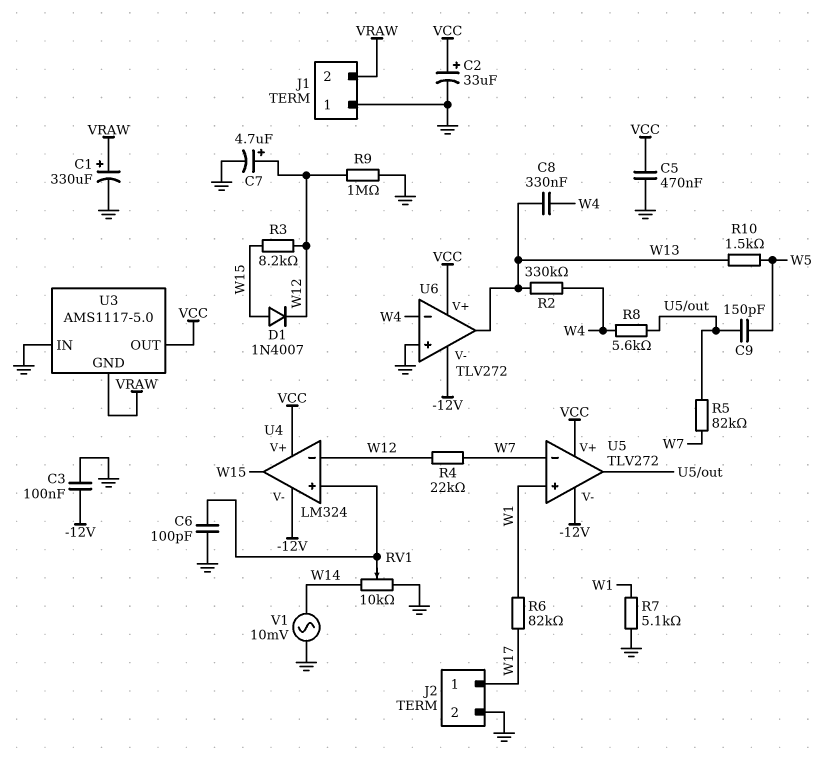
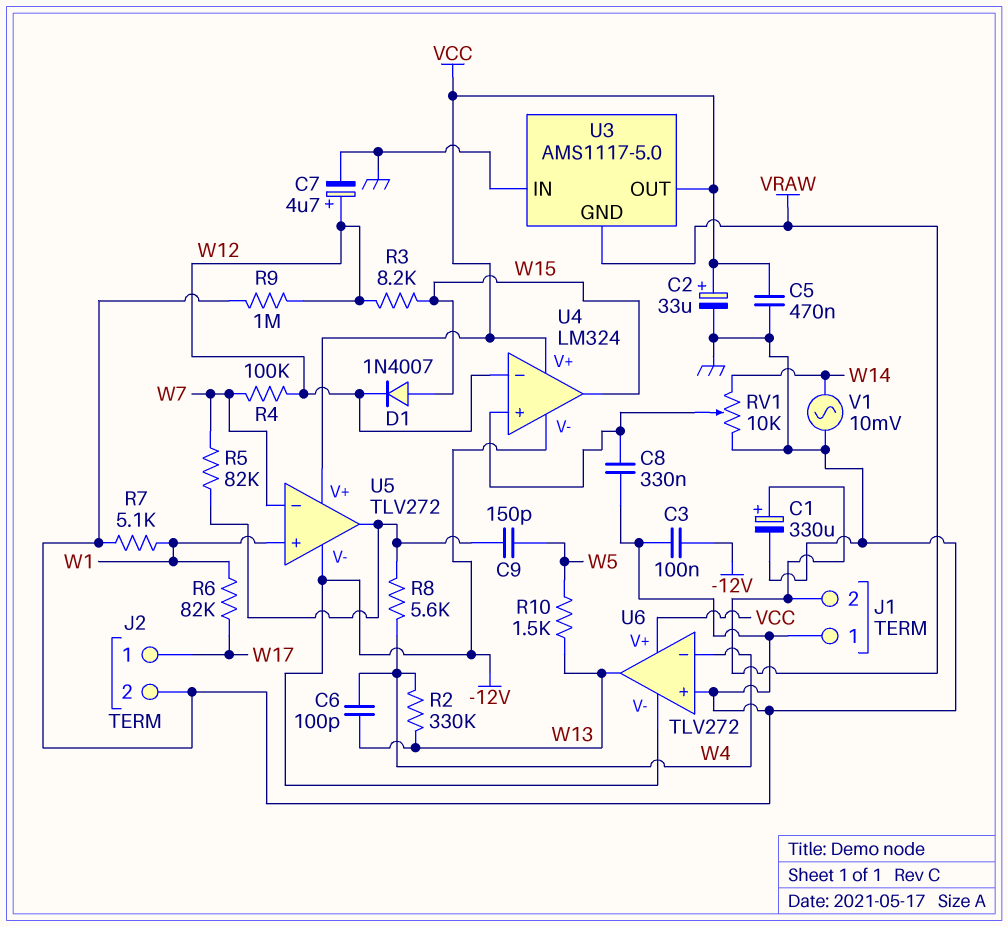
C6: 100pF (GND, U4/in+) -> 100pF (W4, W13)
C8: 330nF (W4, W13) -> 330nF (GND, U4/in+)
R4: 22k (W7, W12) -> 100k (W7, W12)

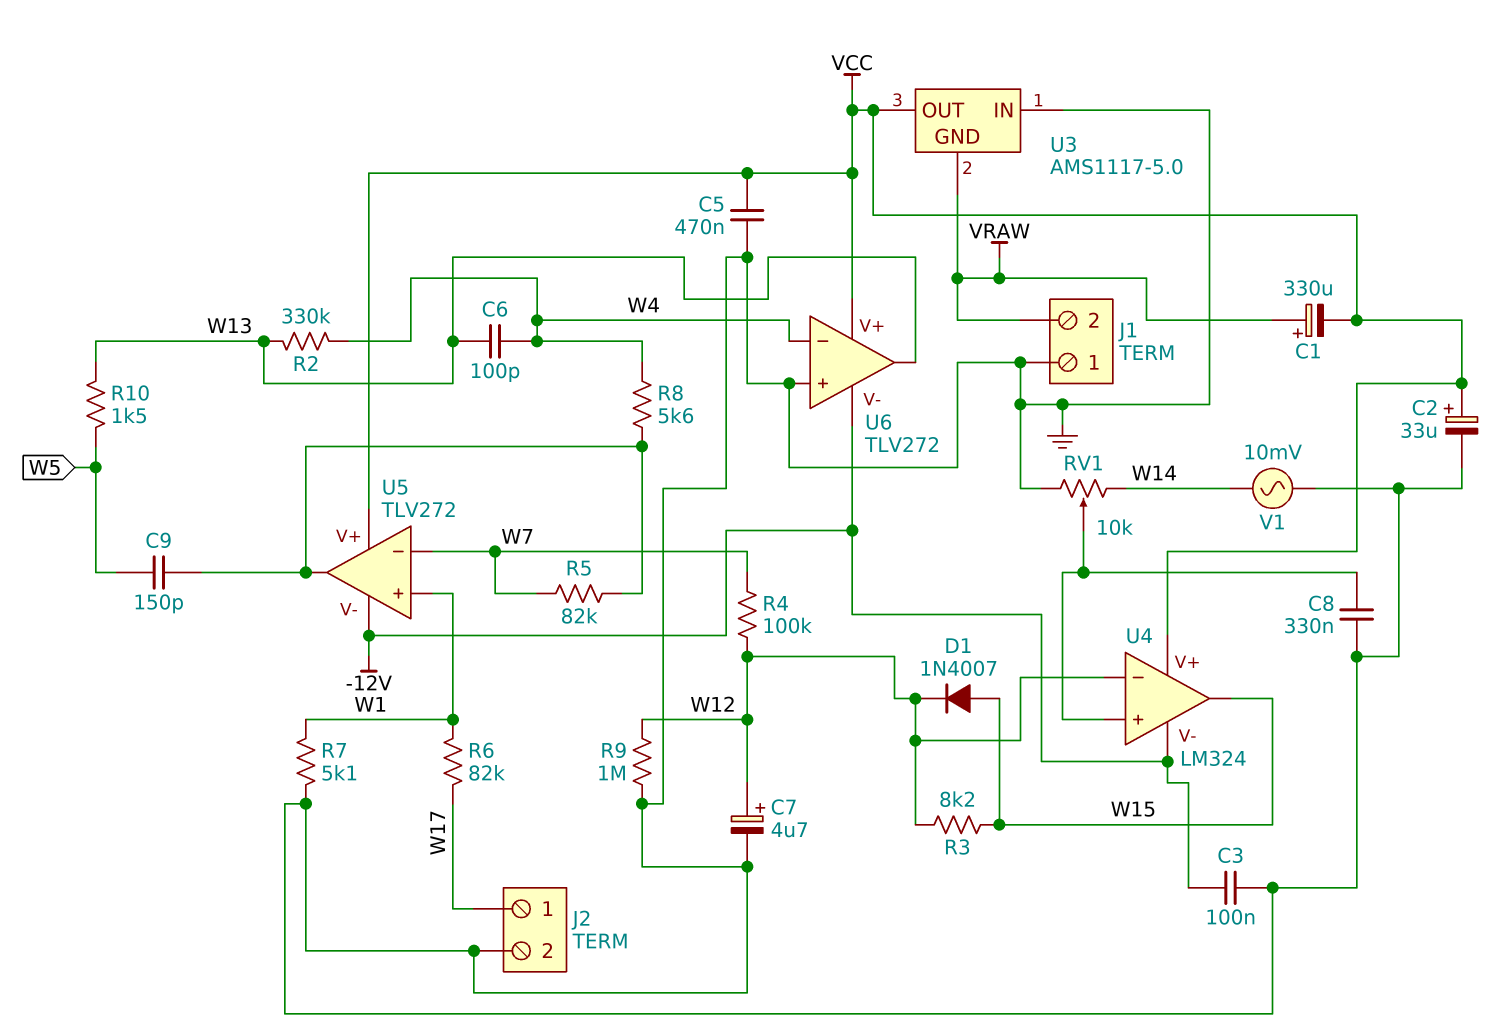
C1: 330uF (plus VRAW, minus GND) -> 330uF (plus VRAW, minus VCC)

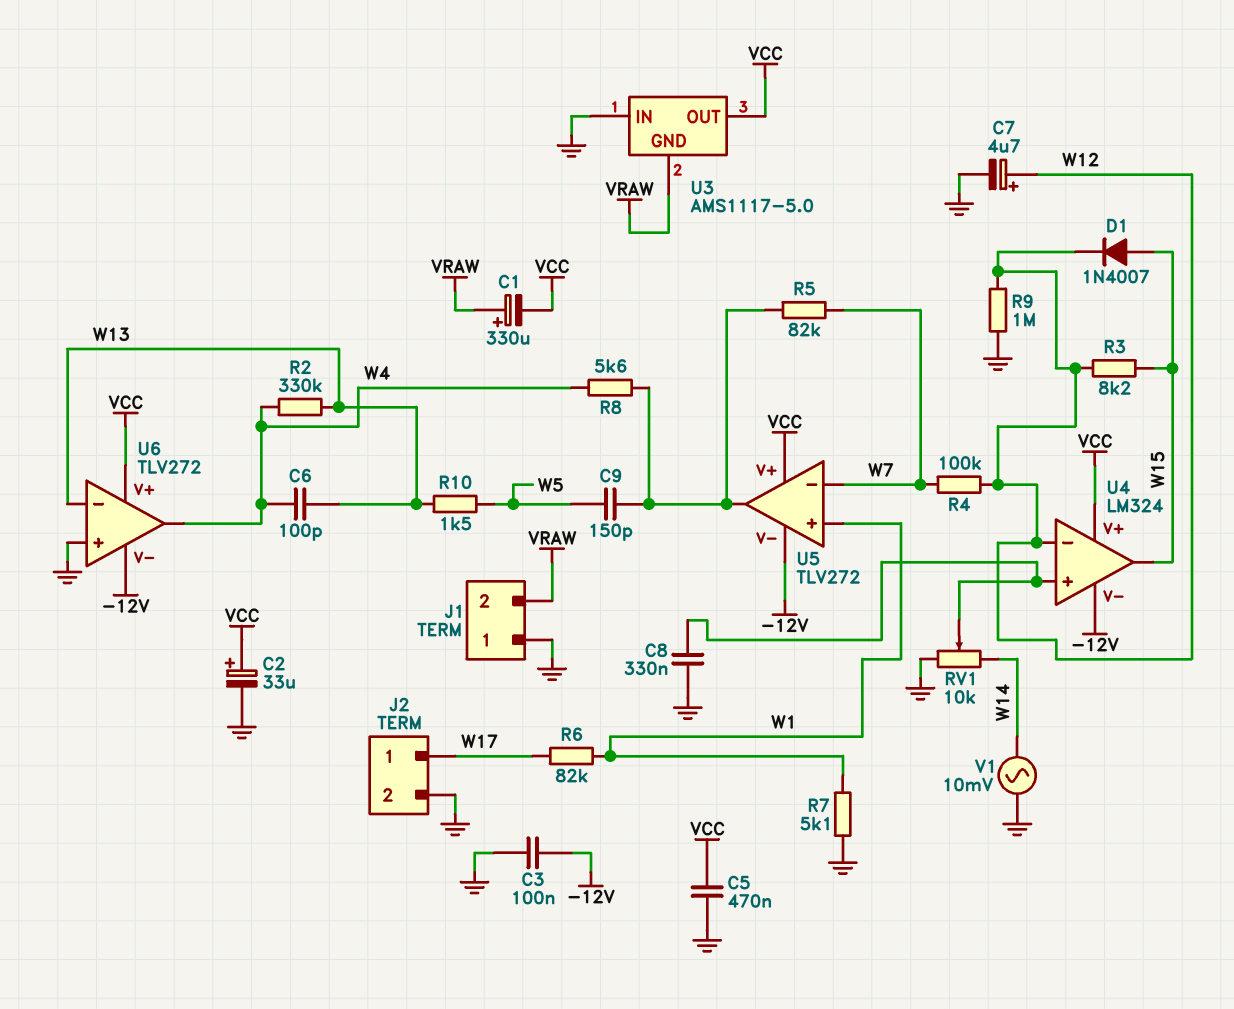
U6 pin in-: W4 -> W13
U6 pin out: W13 -> W4

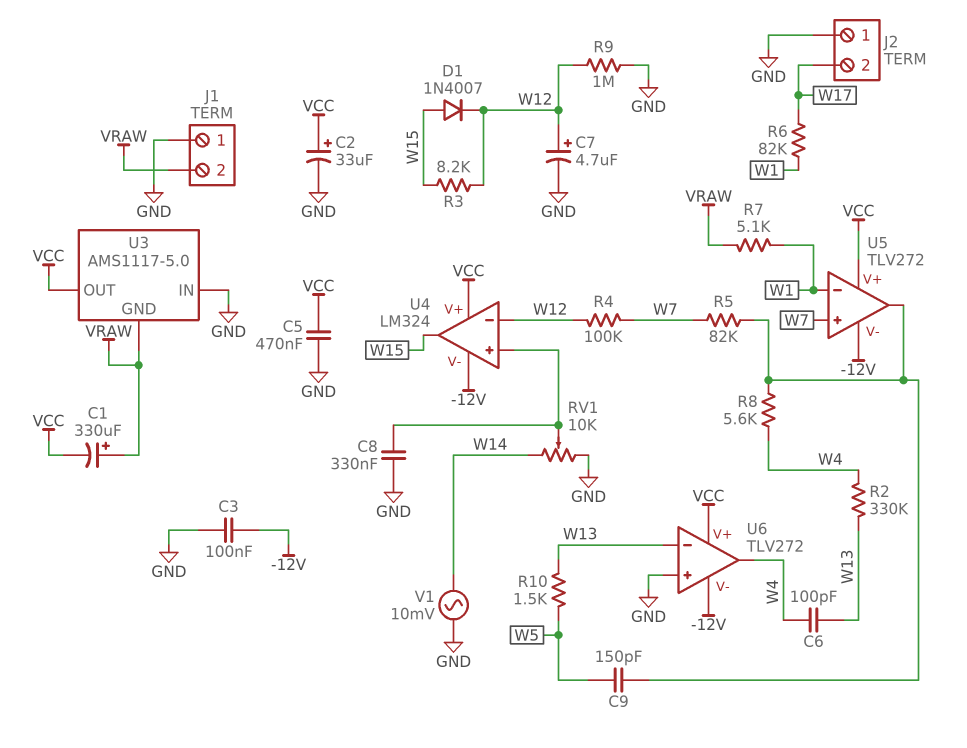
J2 pin 1: W17 -> GND
J2 pin 2: GND -> W17
R7: 5.1k (GND, W1) -> 5.1k (VRAW, W1)
U5 pin in+: W1 -> W7
U5 pin in-: W7 -> W1

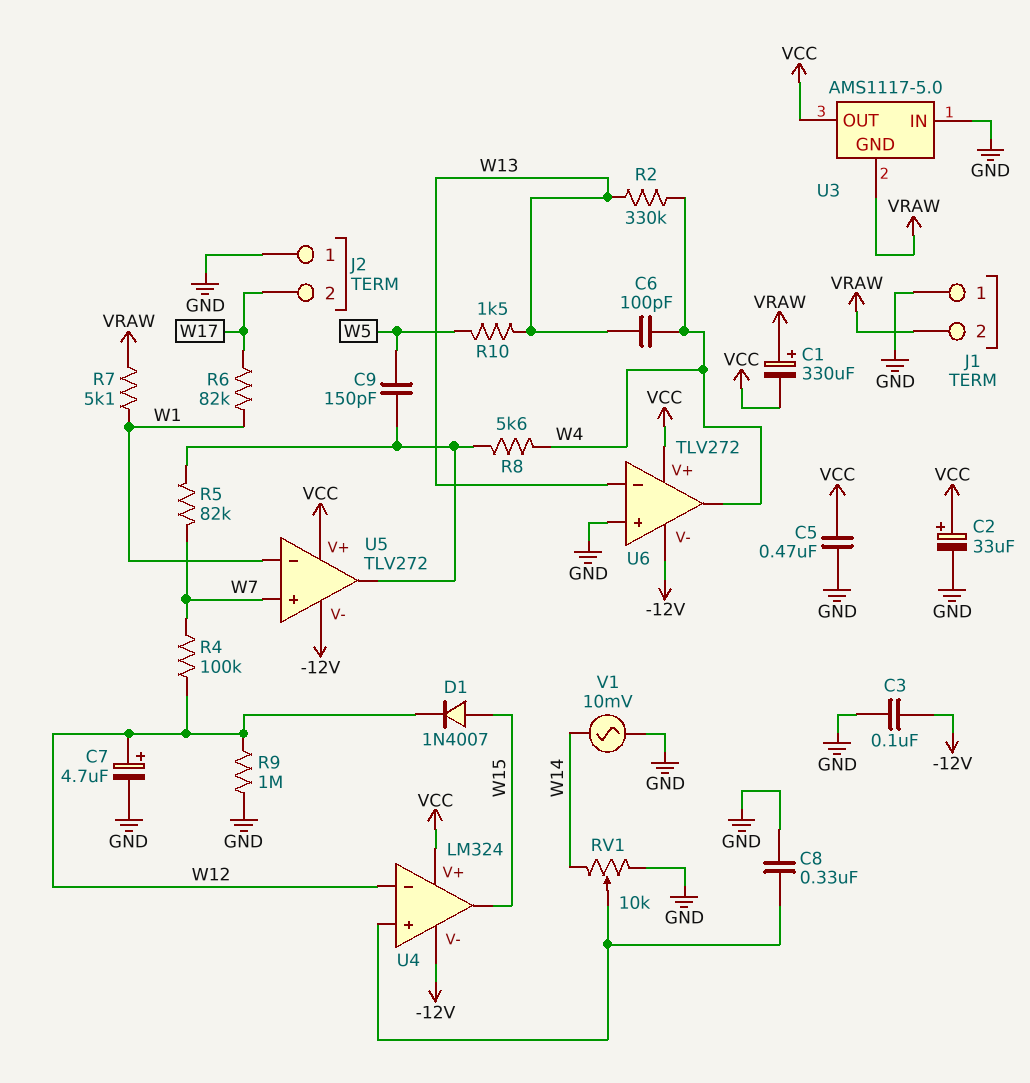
R3: 8.2k (W12, W15) -> none

